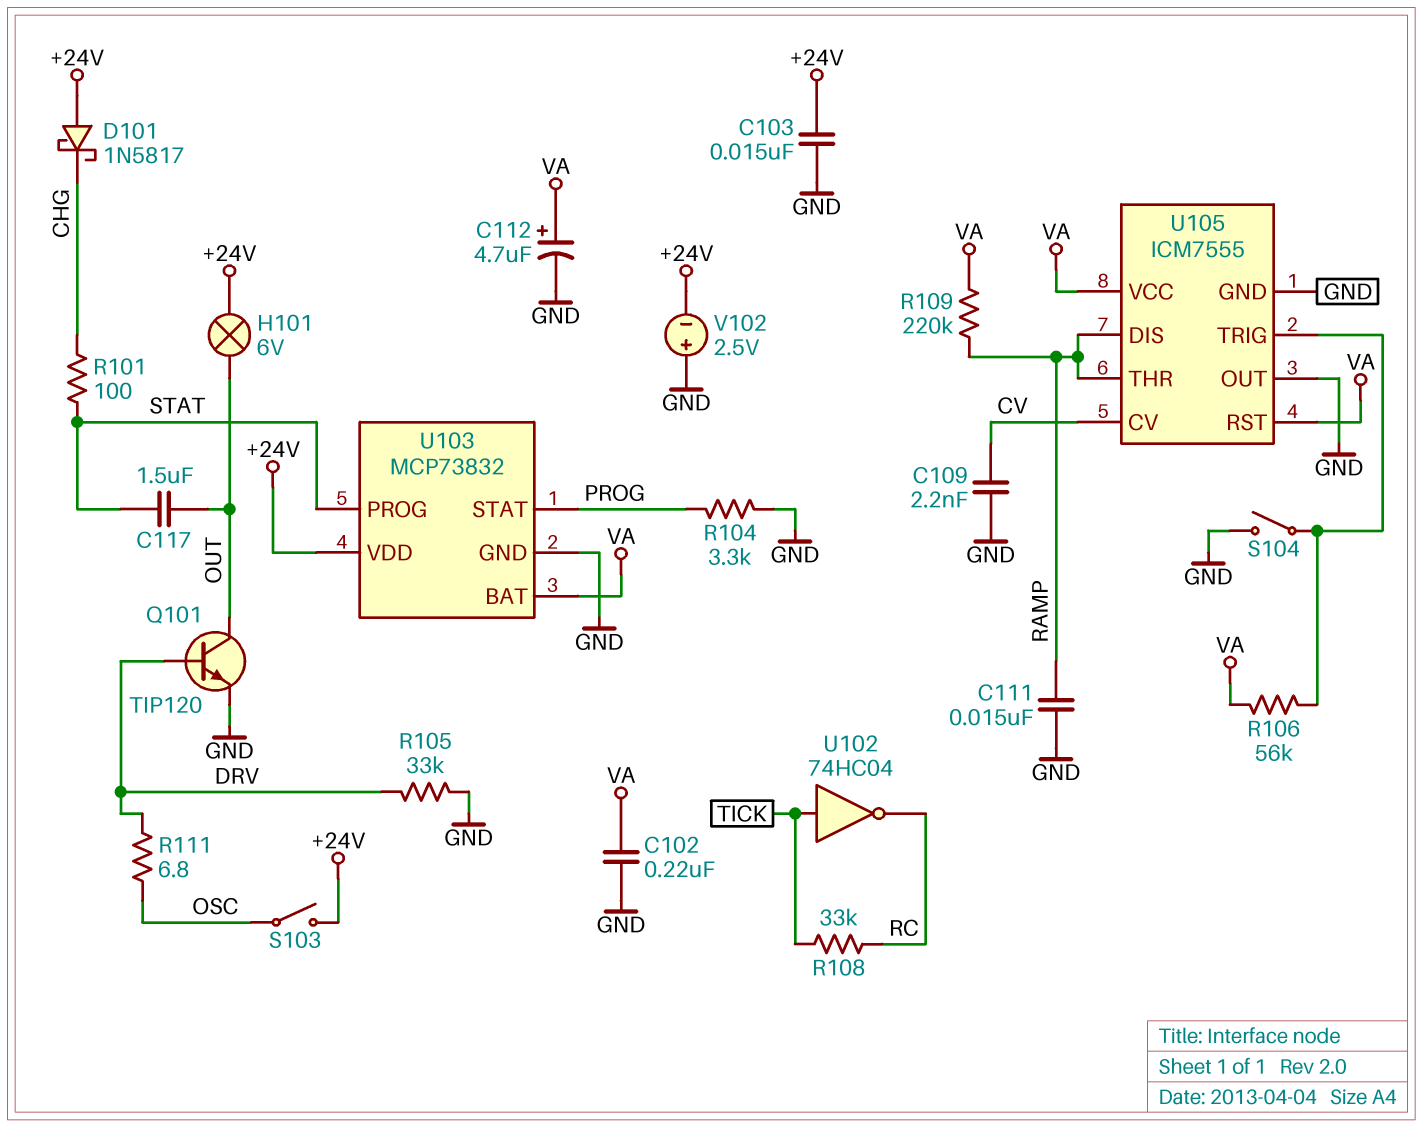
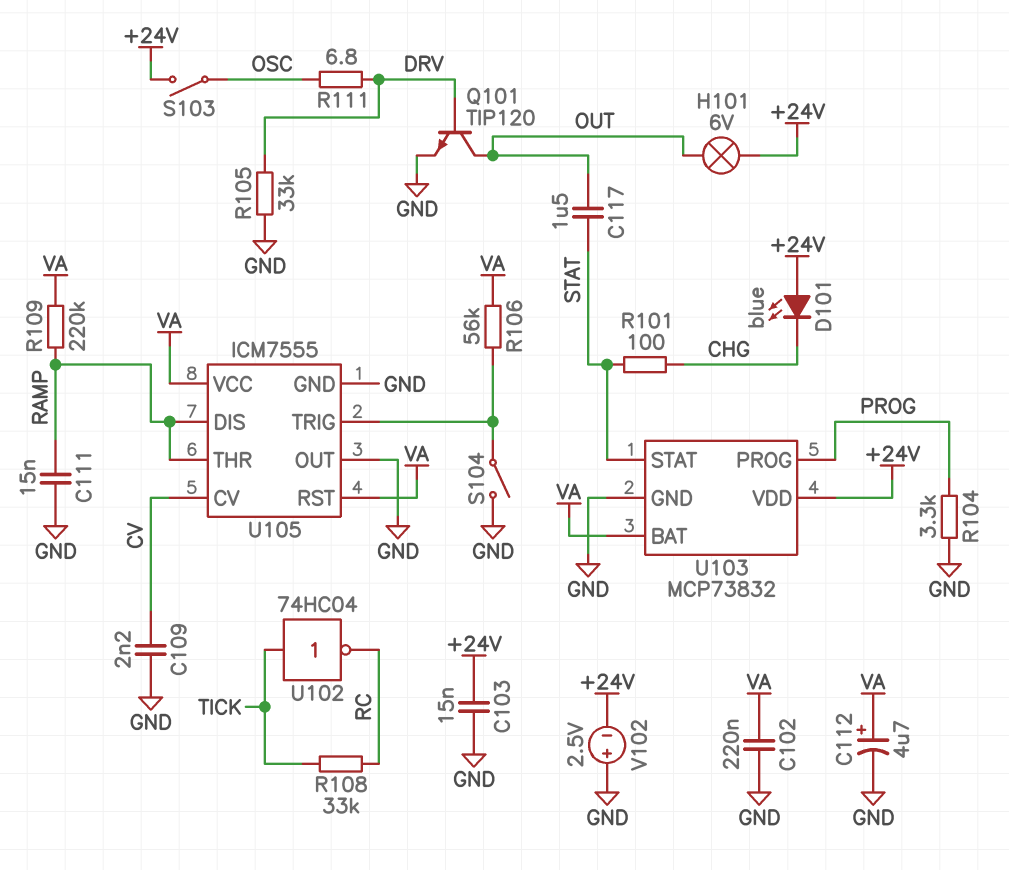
D101: schottky 1N5817 (A +24V, K CHG) -> LED blue (A +24V, K CHG)
U103 pin PROG: STAT -> PROG
U103 pin STAT: PROG -> STAT

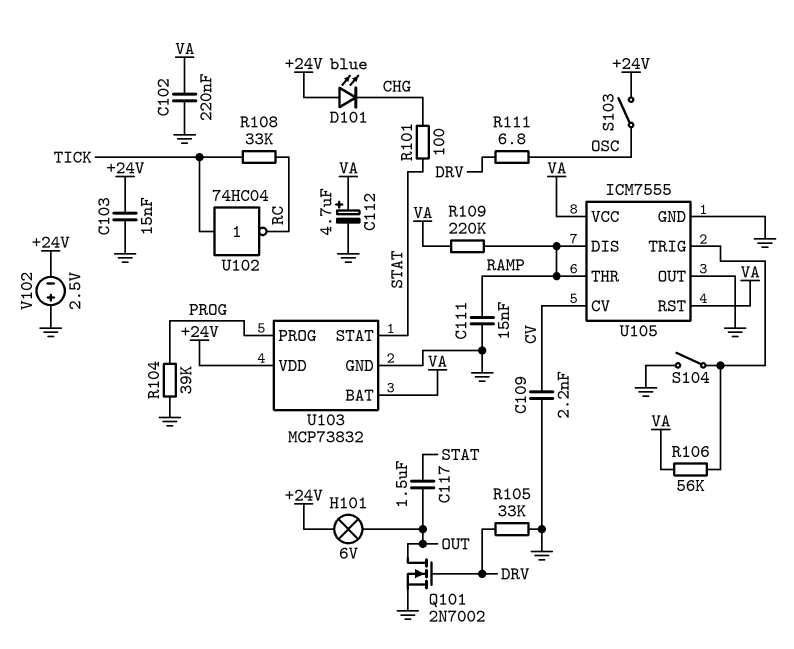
Q101: NPN TIP120 (B DRV, C OUT, E GND) -> NMOS 2N7002 (G DRV, D OUT, S GND)
R104: 3.3k (GND, PROG) -> 39k (GND, PROG)

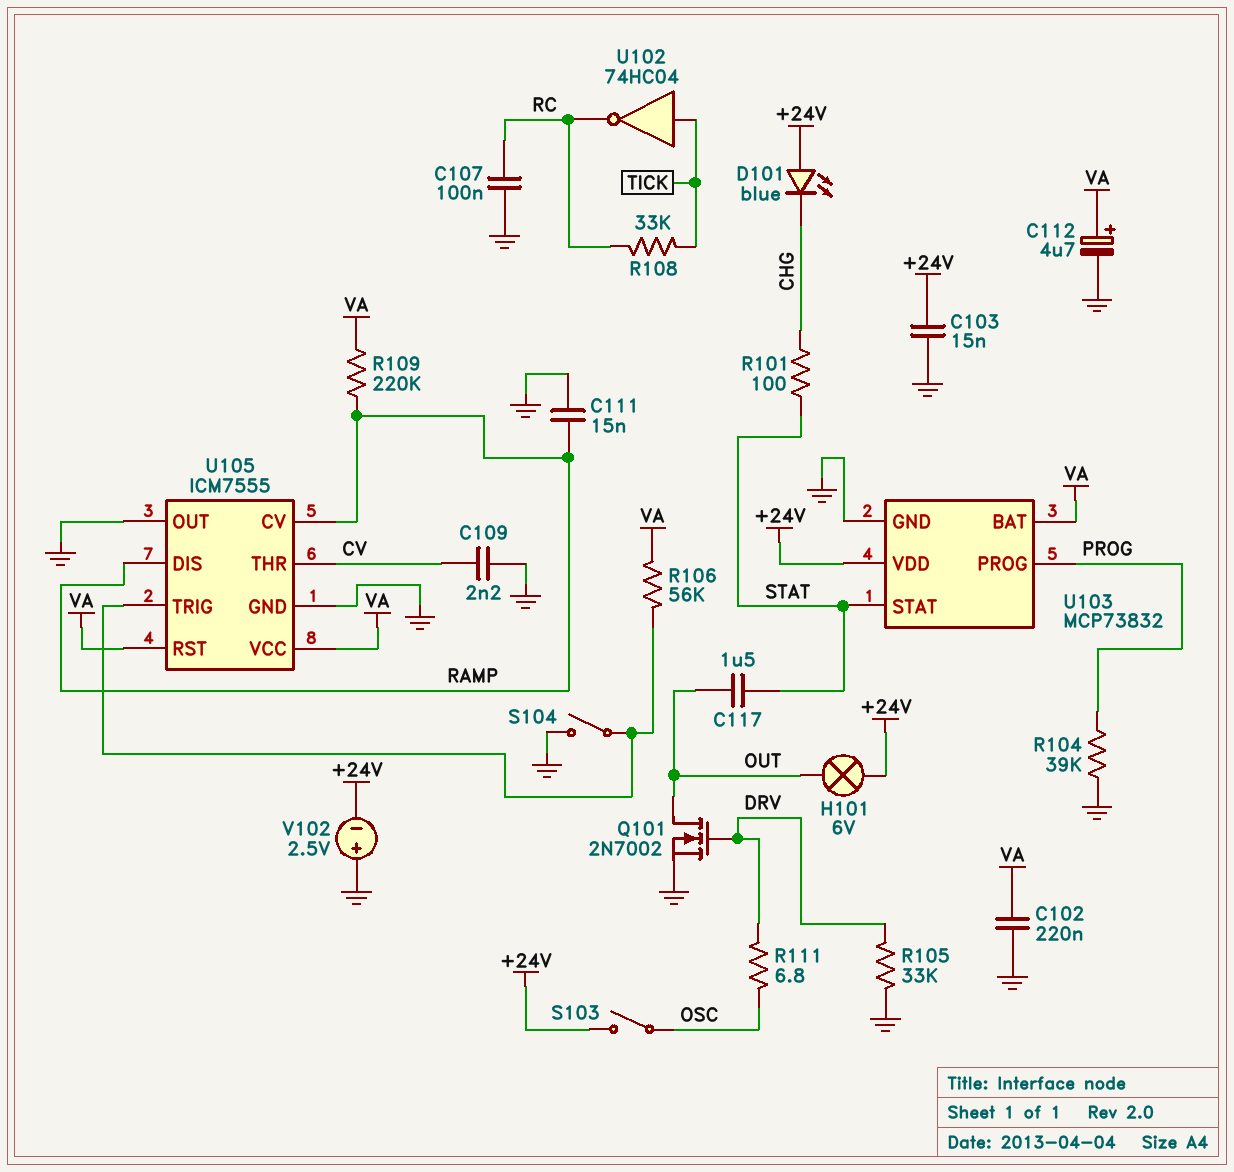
C107: none -> 100nF (GND, RC)
U105 pin CV: CV -> RAMP
U105 pin THR: RAMP -> CV

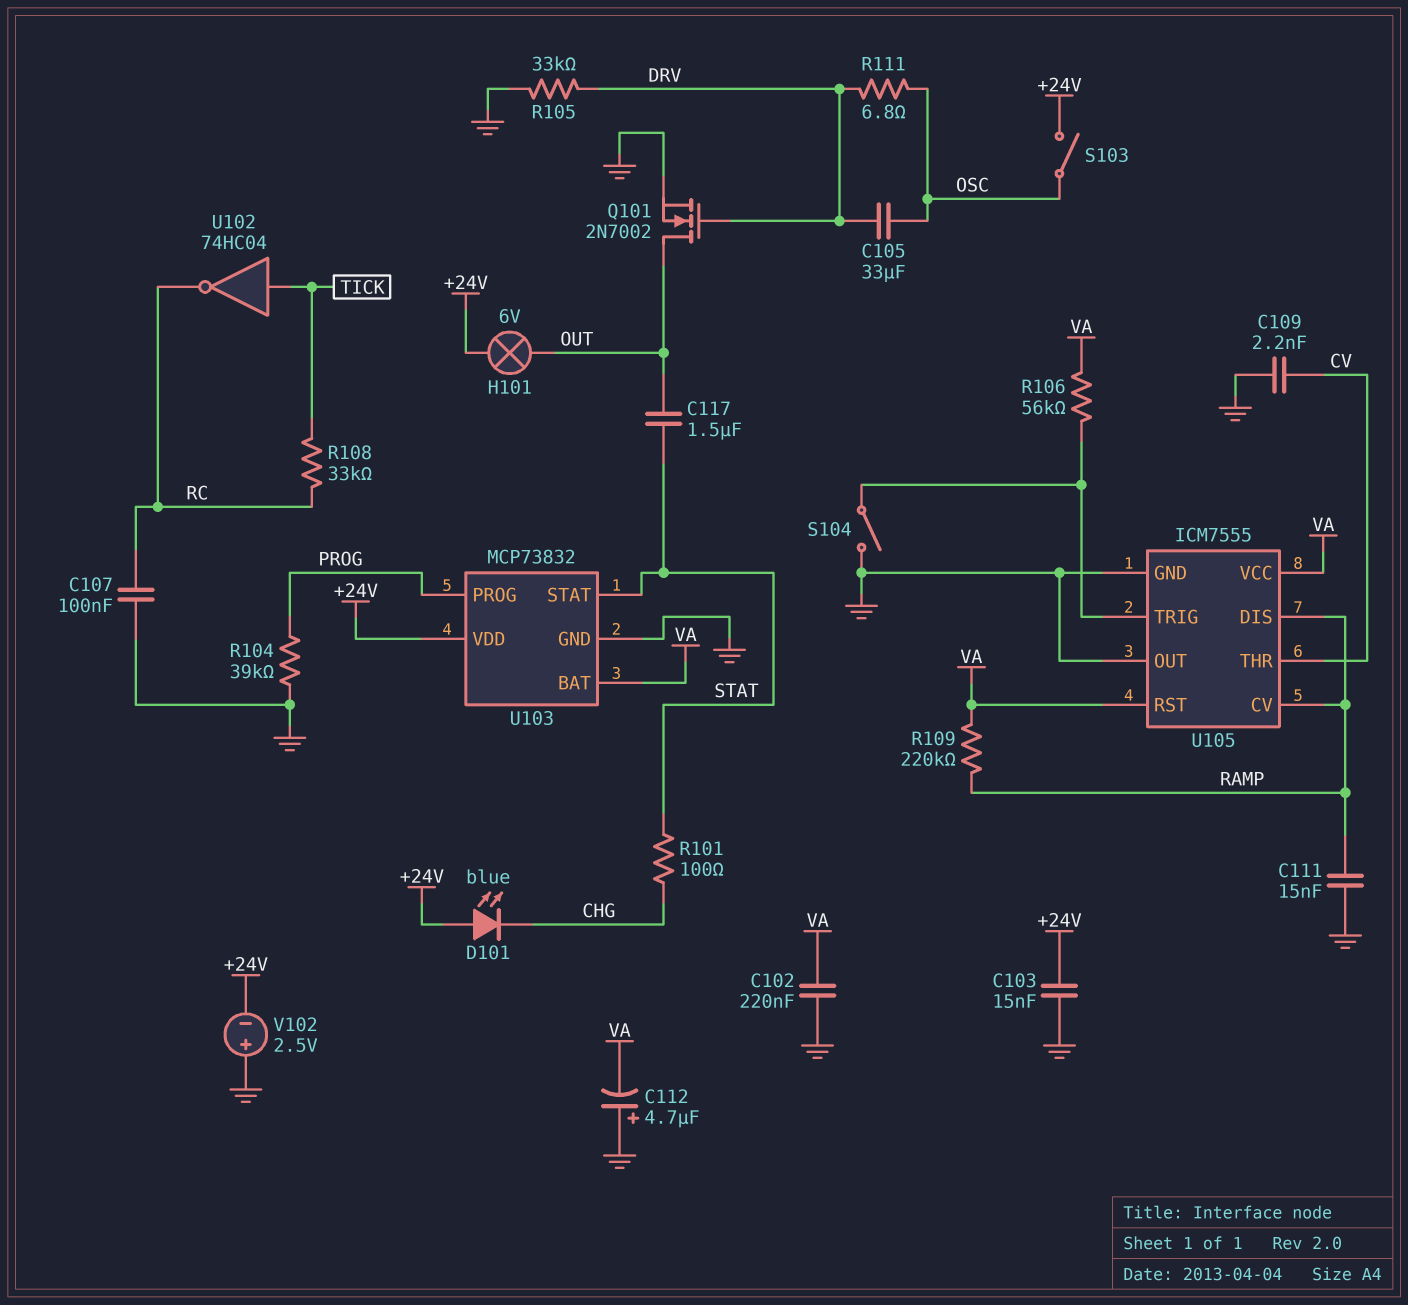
C105: none -> 33uF (DRV, OSC)
C112: 4.7uF (plus VA, minus GND) -> 4.7uF (plus GND, minus VA)

